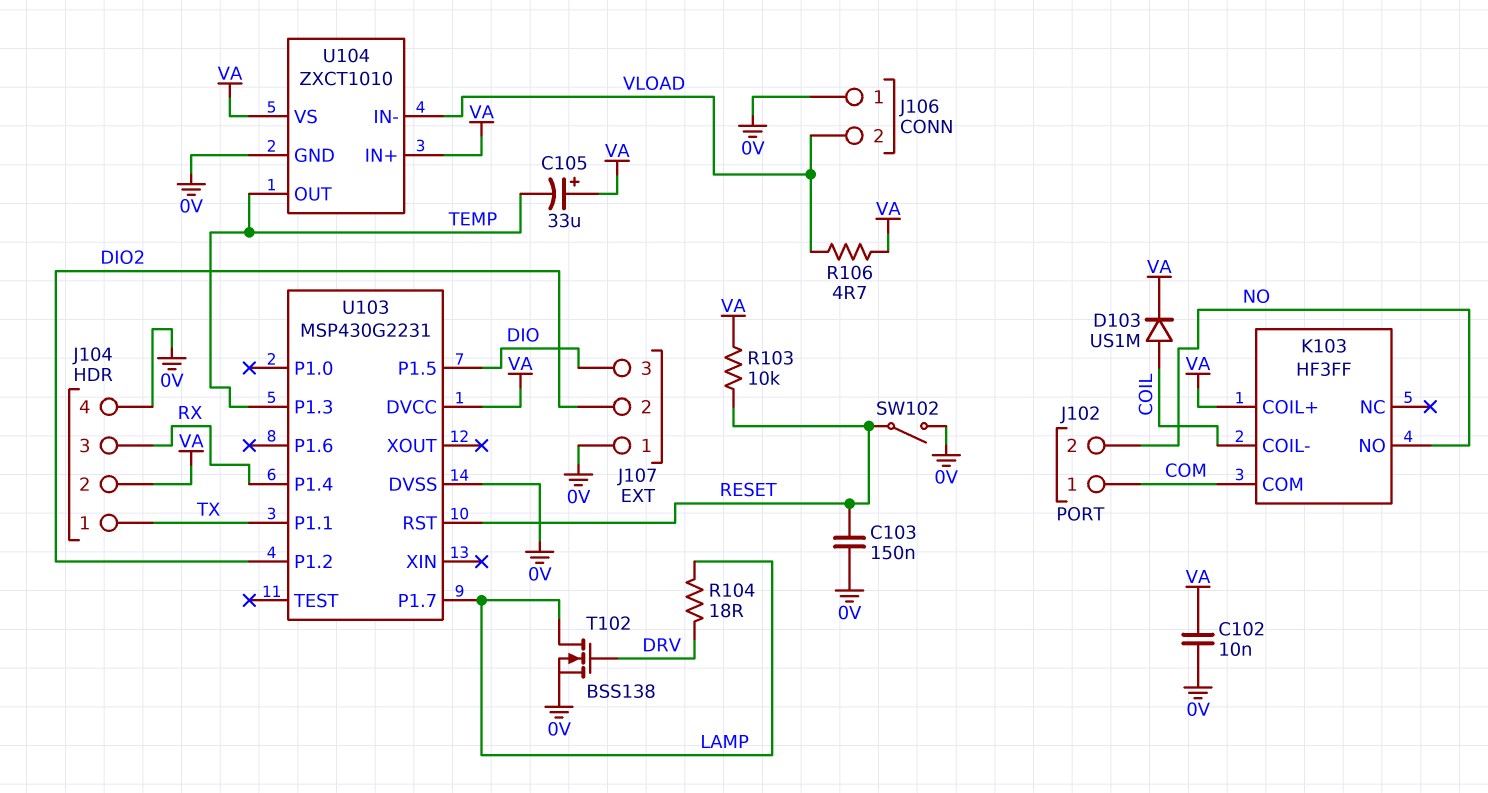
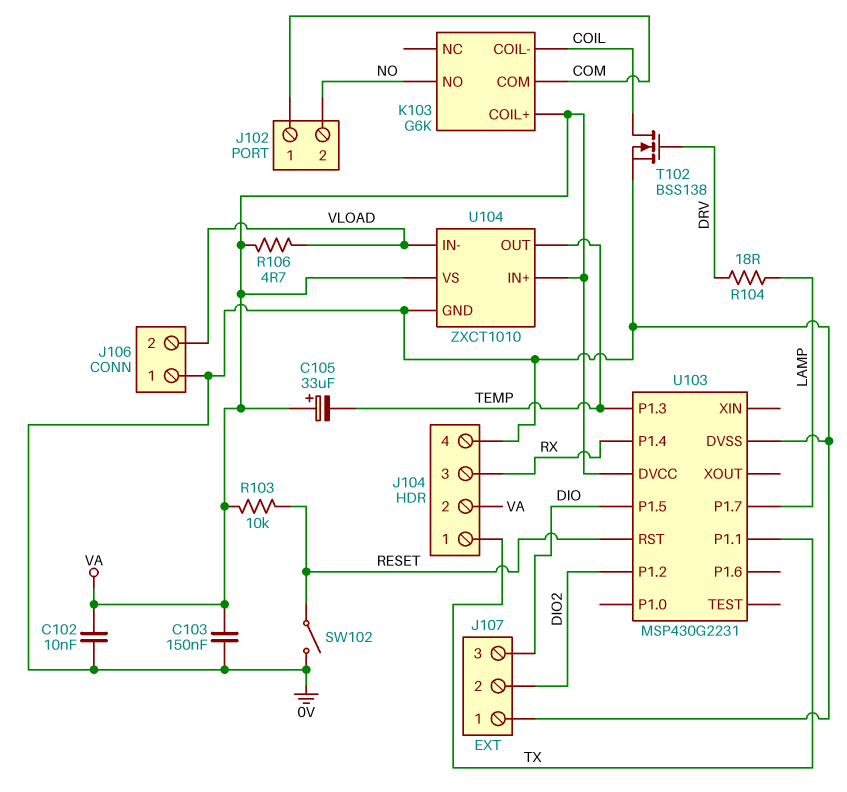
C103: 150nF (0V, RESET) -> 150nF (0V, VA)
D103: diode US1M (A COIL, K VA) -> none
K103: HF3FF -> G6K
T102: NMOS BSS138 (G DRV, D LAMP, S 0V) -> NMOS BSS138 (G DRV, D COIL, S 0V)

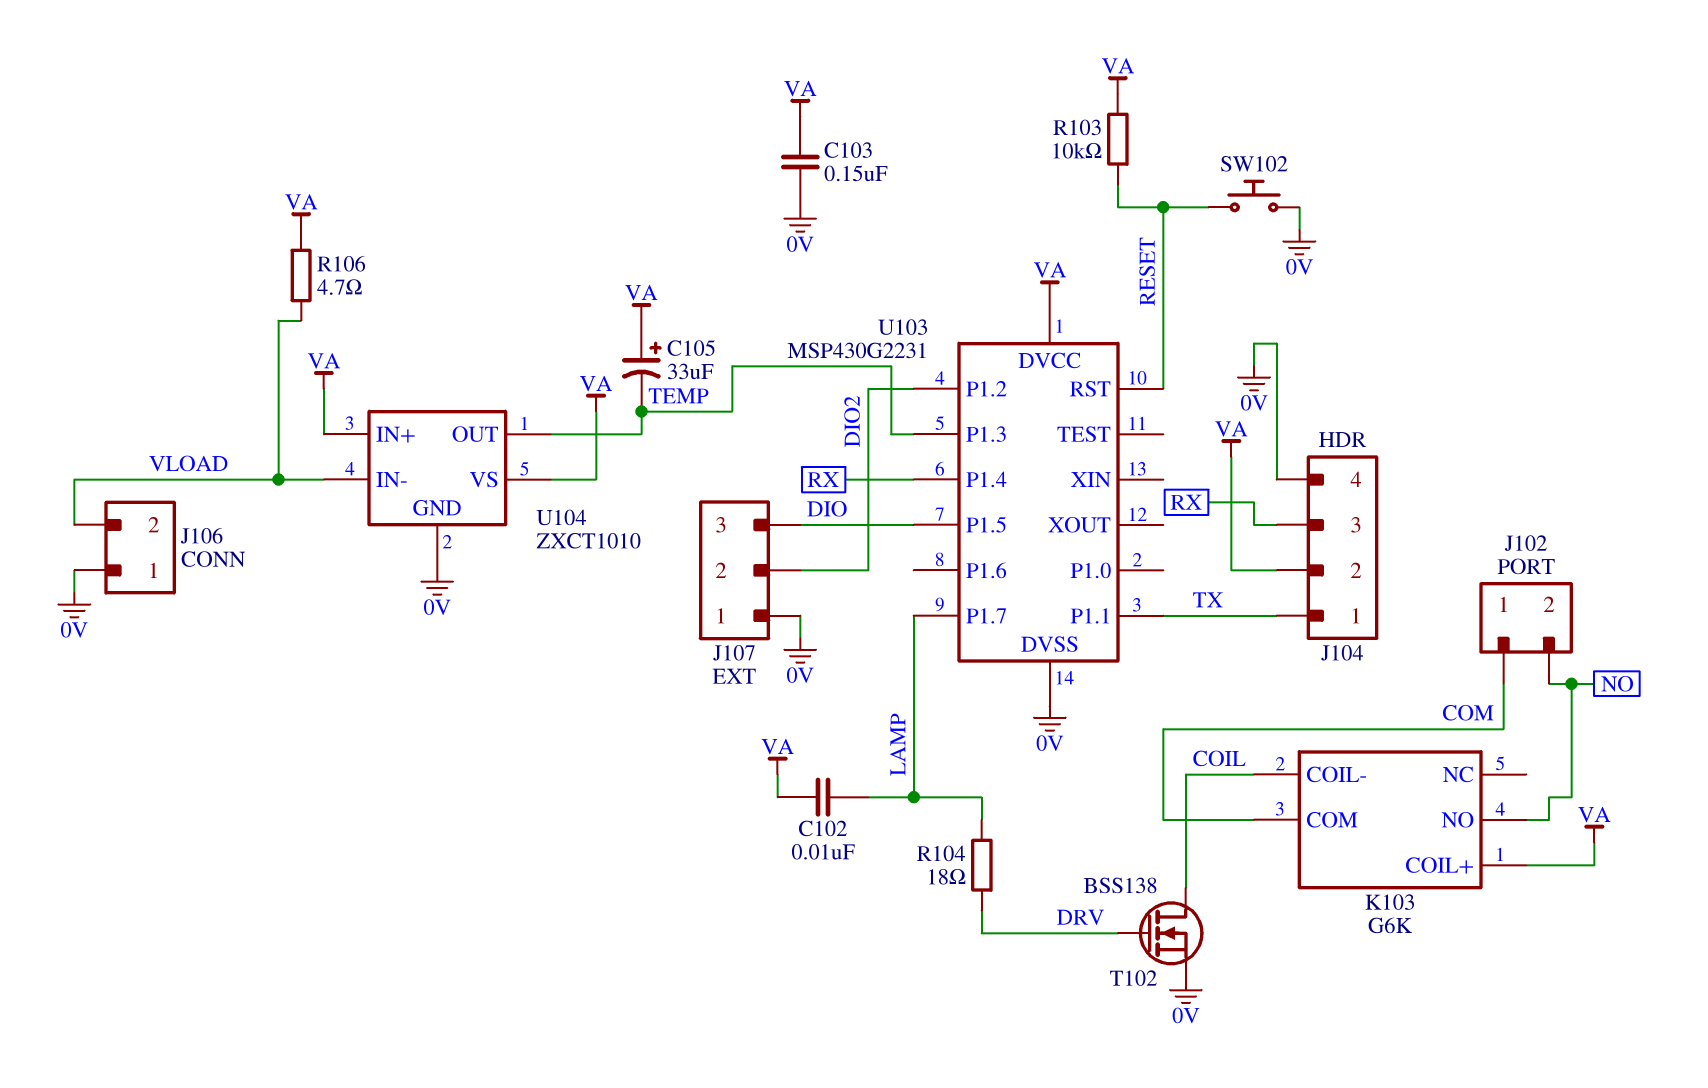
C102: 10nF (0V, VA) -> 10nF (LAMP, VA)
SW102: switch (0V, RESET) -> button (0V, RESET)

